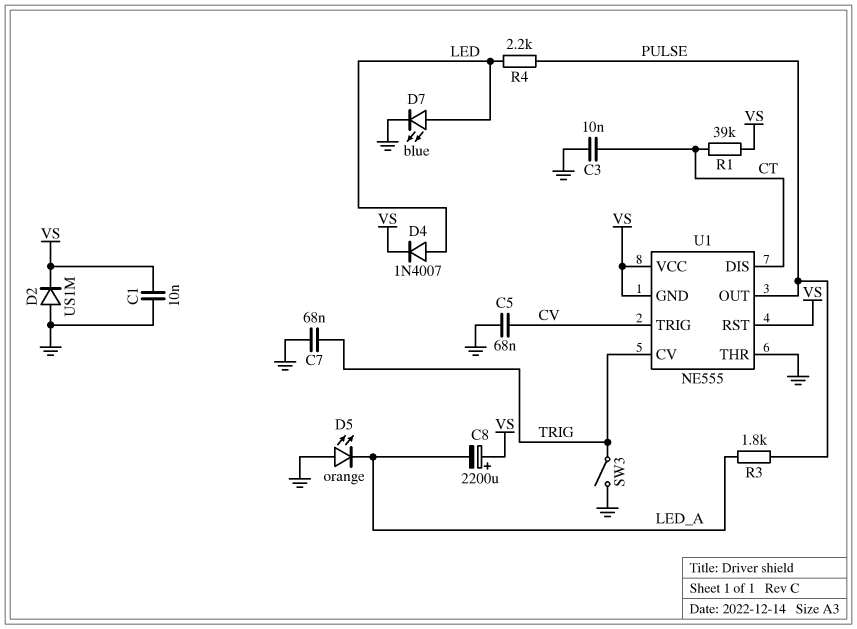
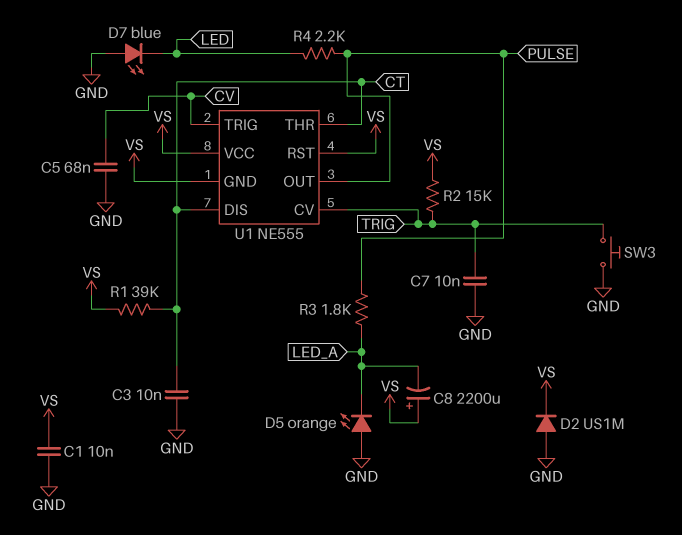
C7: 68nF (GND, TRIG) -> 10nF (GND, TRIG)
D4: diode 1N4007 (A LED, K VS) -> none
D7: LED blue (A LED, K GND) -> LED blue (A GND, K LED)
R2: none -> 15k (TRIG, VS)
SW3: switch (GND, TRIG) -> button (GND, TRIG)
U1 pin THR: GND -> CT

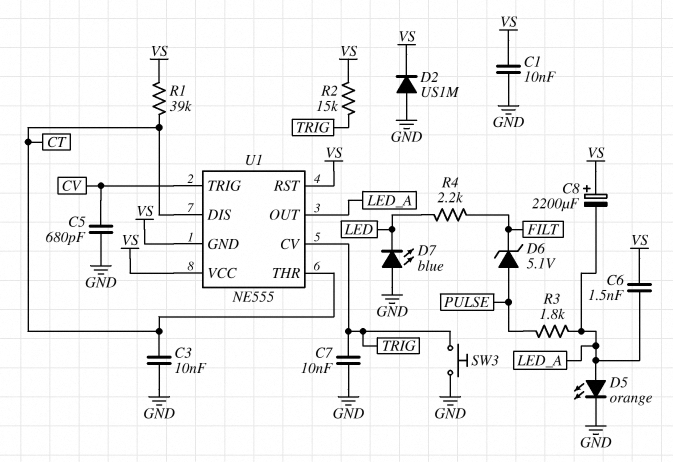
C5: 68nF (CV, GND) -> 680pF (CV, GND)
C6: none -> 1.5nF (LED_A, VS)
D5: LED orange (A GND, K LED_A) -> LED orange (A LED_A, K GND)
D6: none -> zener 5.1V (A PULSE, K FILT)
R4: 2.2k (LED, PULSE) -> 2.2k (FILT, LED)
U1 pin OUT: PULSE -> LED_A

